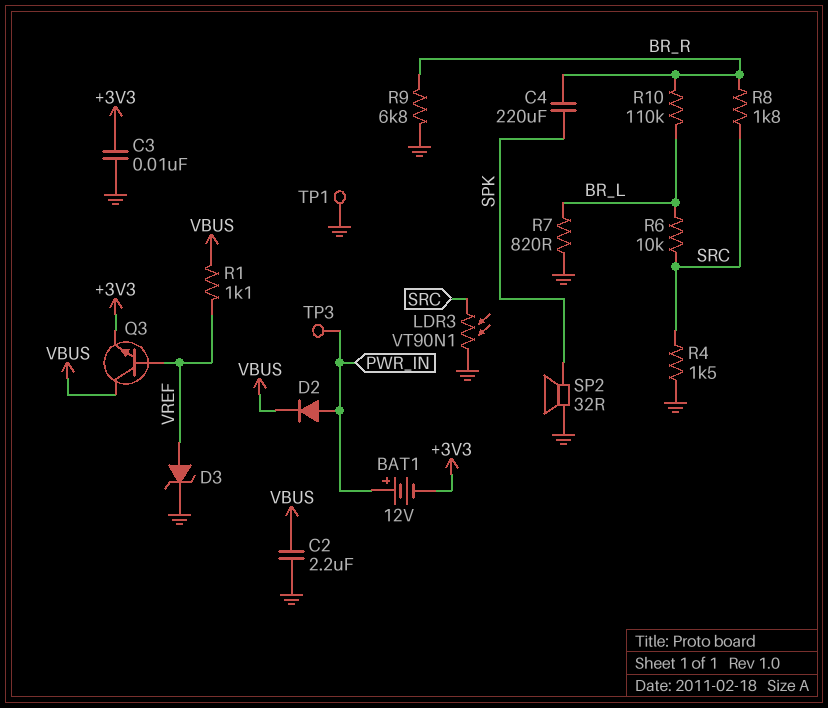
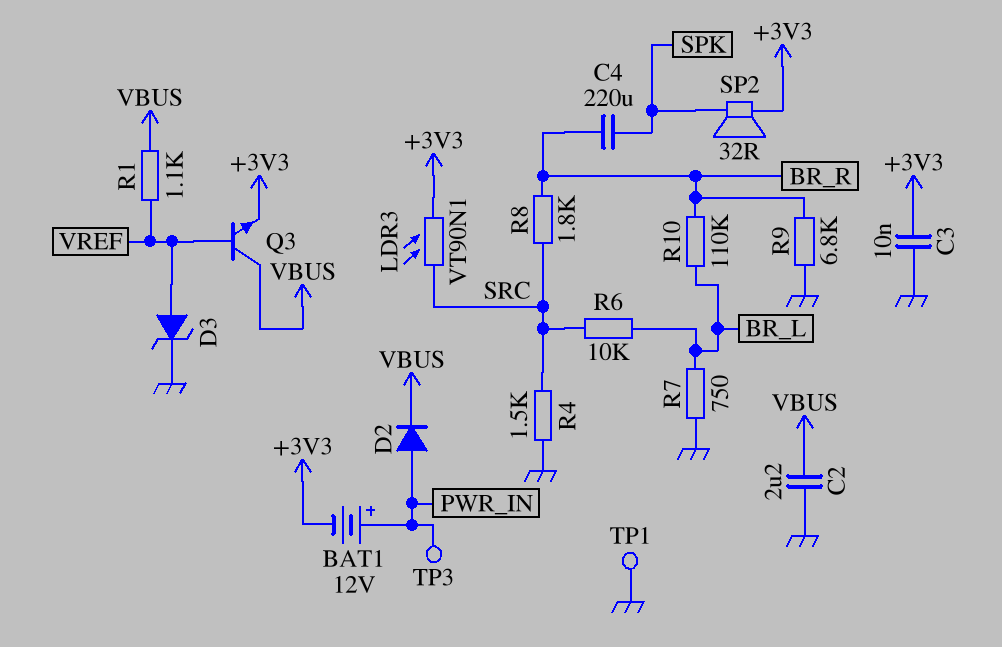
LDR3: VT90N1 (GND, SRC) -> VT90N1 (+3V3, SRC)
R7: 820 (BR_L, GND) -> 750 (BR_L, GND)
SP2: speaker 32R (GND, SPK) -> speaker 32R (+3V3, SPK)

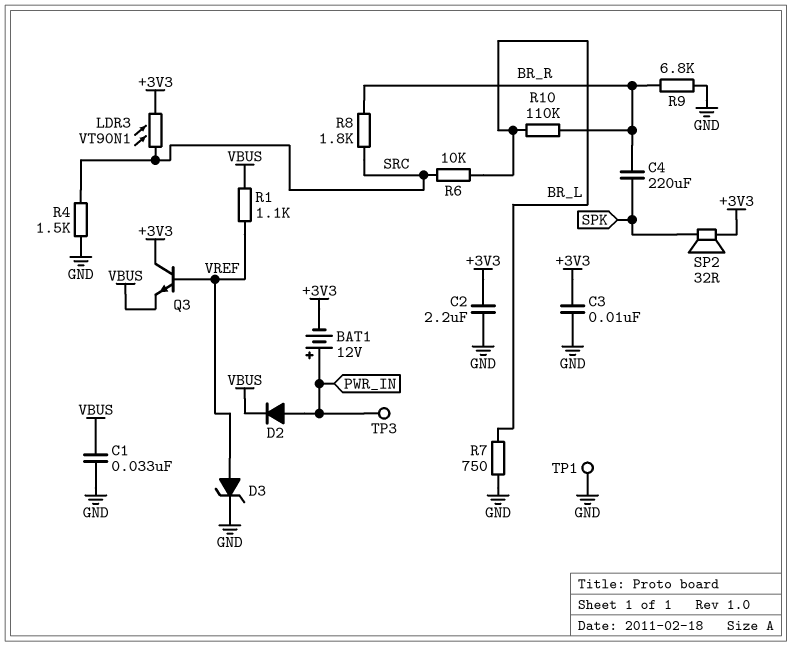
C1: none -> 33nF (GND, VBUS)
C2: 2.2uF (GND, VBUS) -> 2.2uF (+3V3, GND)
Q3: NPN (B VREF, C VBUS, E +3V3) -> NPN (B VREF, C +3V3, E VBUS)

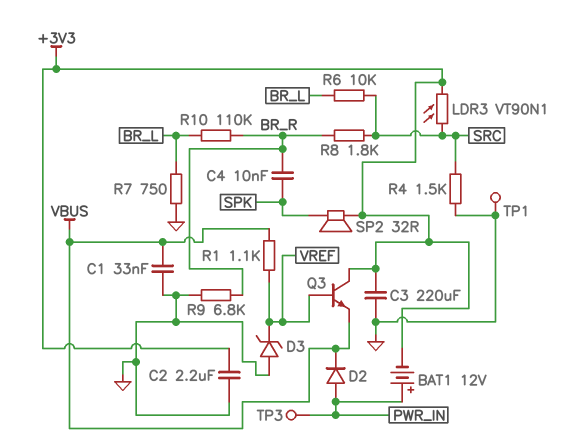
C3: 10nF (+3V3, GND) -> 220uF (+3V3, GND)
C4: 220uF (BR_R, SPK) -> 10nF (BR_R, SPK)
D3: zener (A VREF, K GND) -> zener (A GND, K VREF)

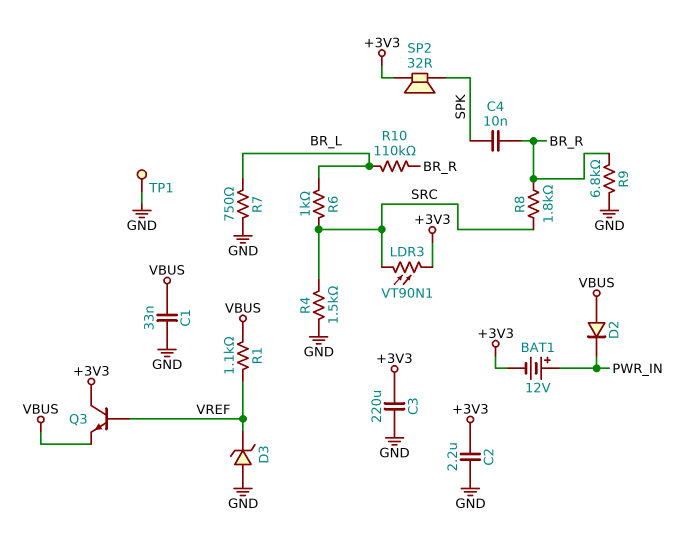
D2: diode (A PWR_IN, K VBUS) -> diode (A VBUS, K PWR_IN)
R6: 10k (BR_L, SRC) -> 1k (BR_L, SRC)
TP3: test point (PWR_IN) -> none

